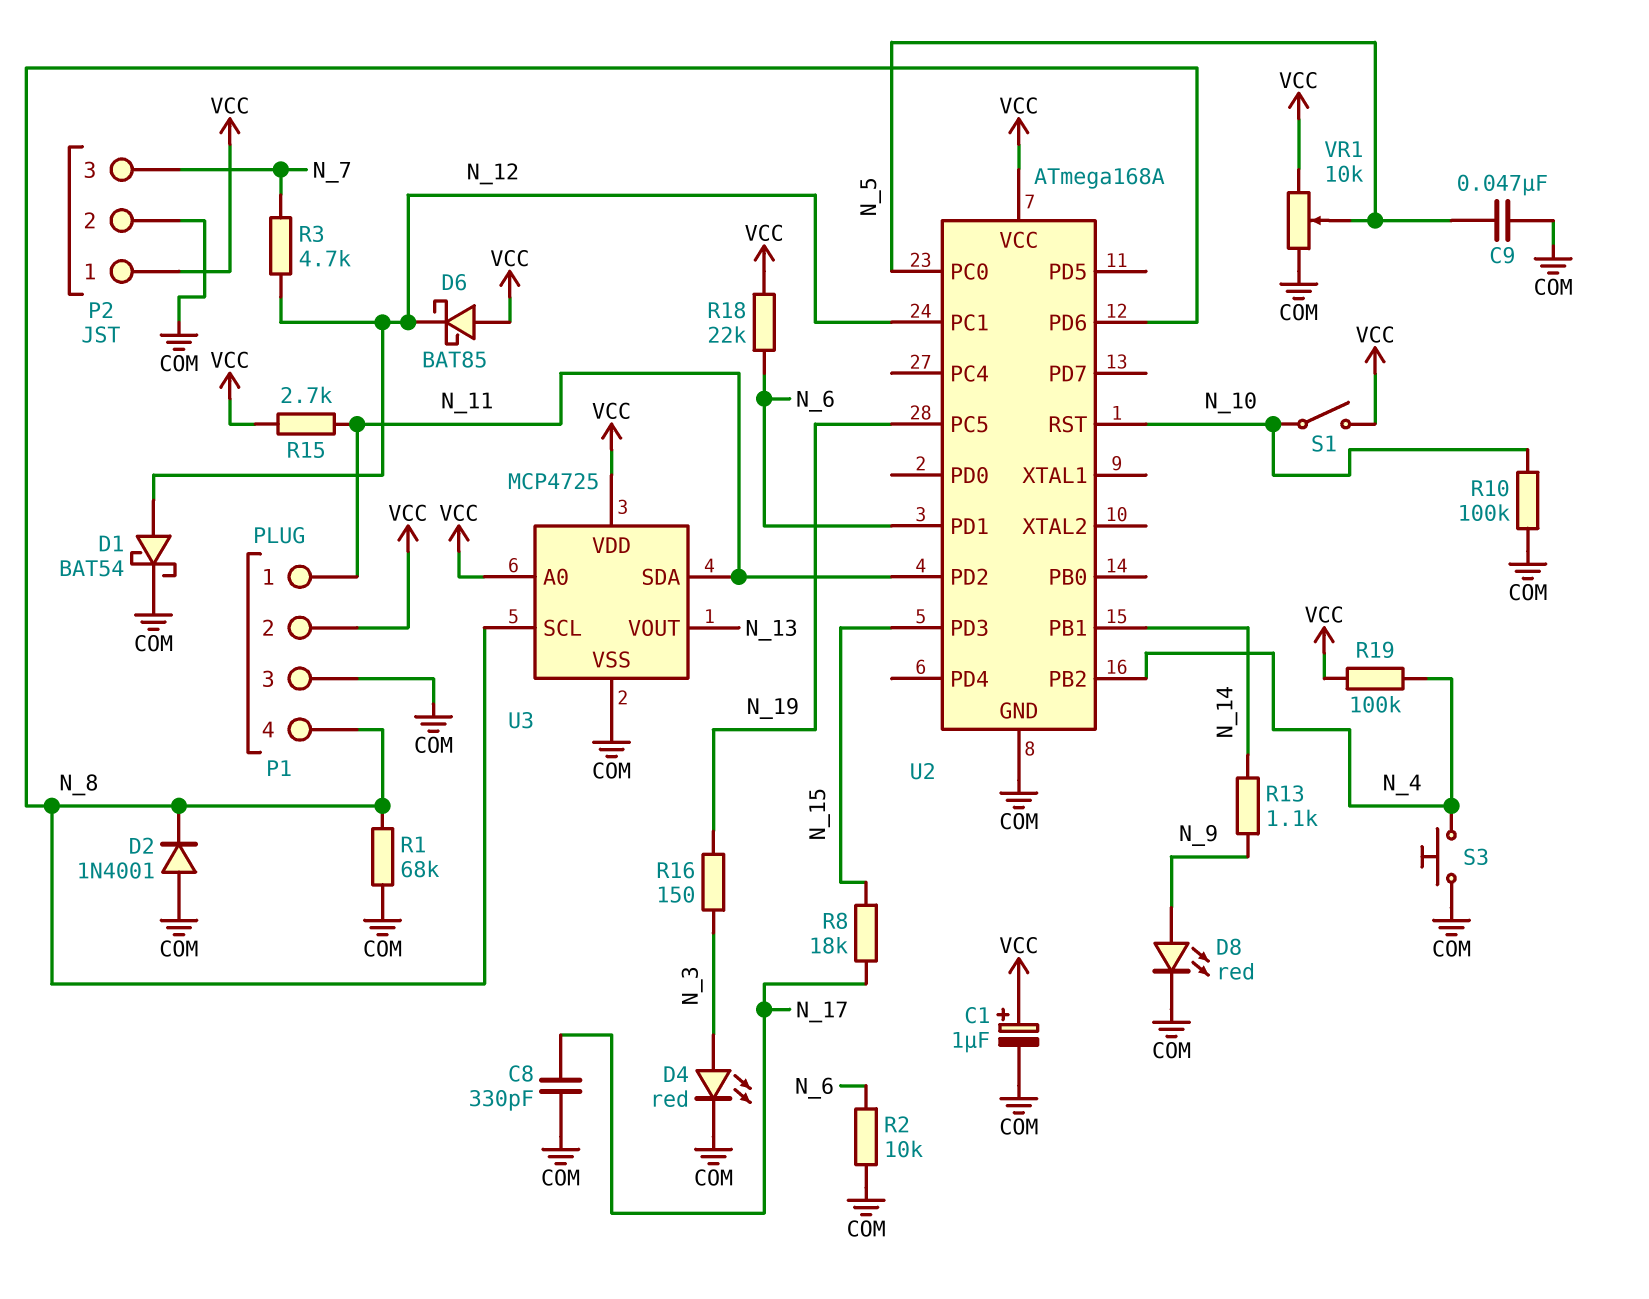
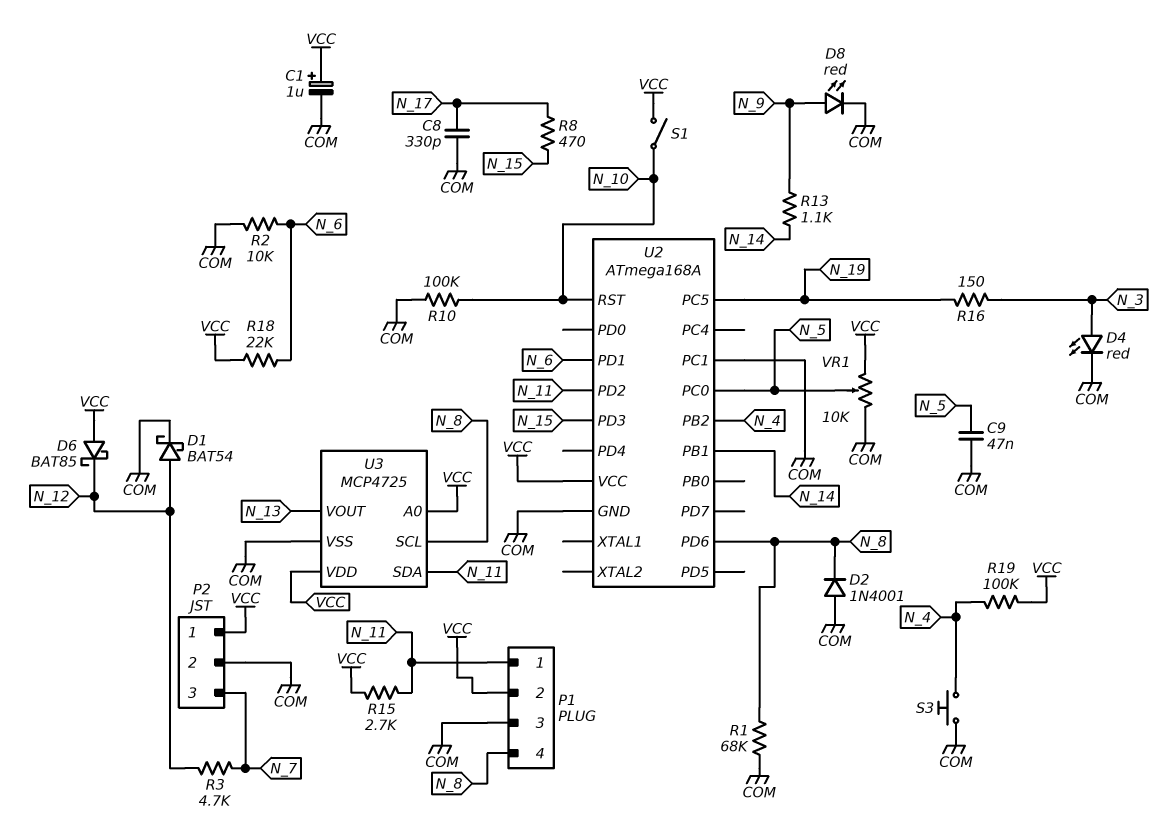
R8: 18k (N_15, N_17) -> 470 (N_15, N_17)
U2 pin PC1: N_12 -> COM

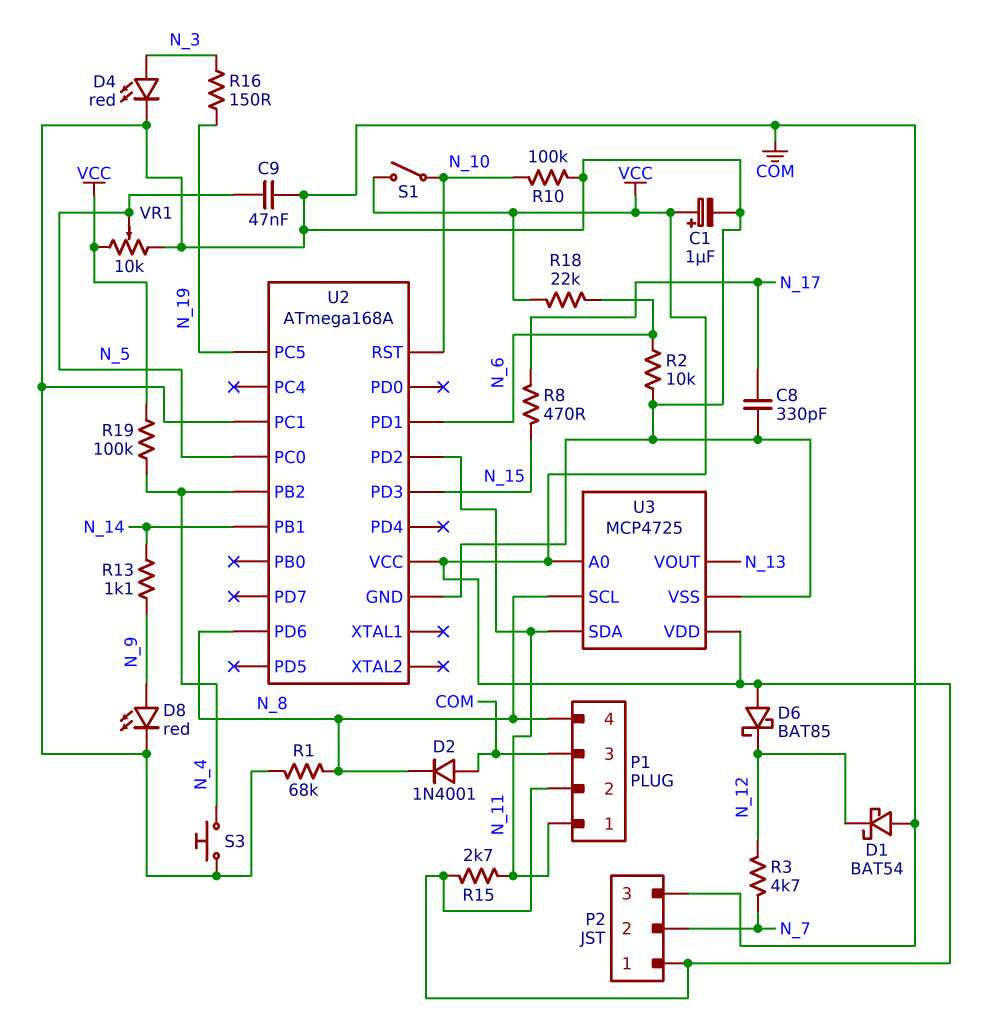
D1: schottky BAT54 (A N_12, K COM) -> schottky BAT54 (A COM, K N_12)
P2 pin 2: COM -> N_7
P2 pin 3: N_7 -> COM

